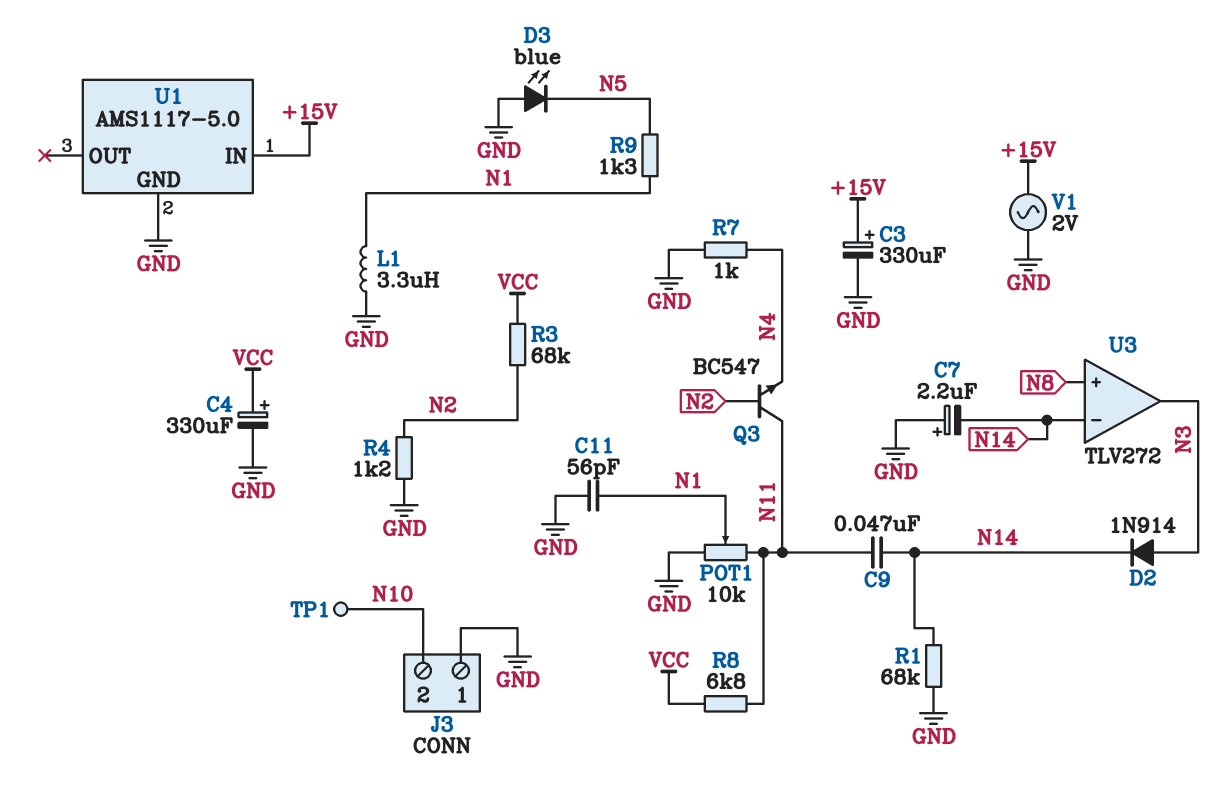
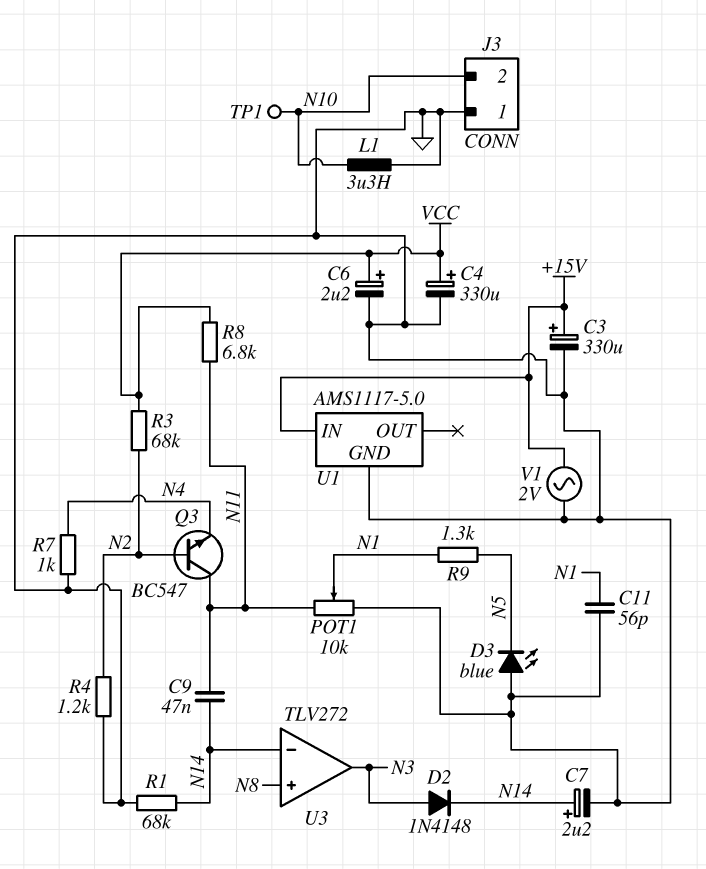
C6: none -> 2.2uF (plus VCC, minus GND)
C7: 2.2uF (plus GND, minus N14) -> 2.2uF (plus N14, minus GND)
D2: diode 1N914 (A N3, K N14) -> diode 1N4148 (A N3, K N14)
L1: 3.3uH (GND, N1) -> 3.3uH (GND, N10)

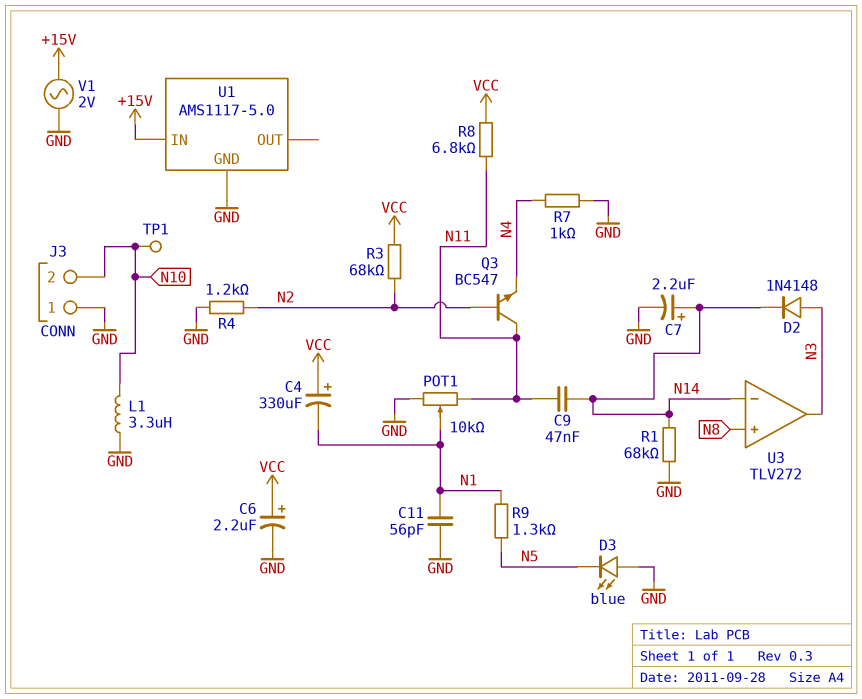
C3: 330uF (plus +15V, minus GND) -> none
C4: 330uF (plus VCC, minus GND) -> 330uF (plus VCC, minus N1)

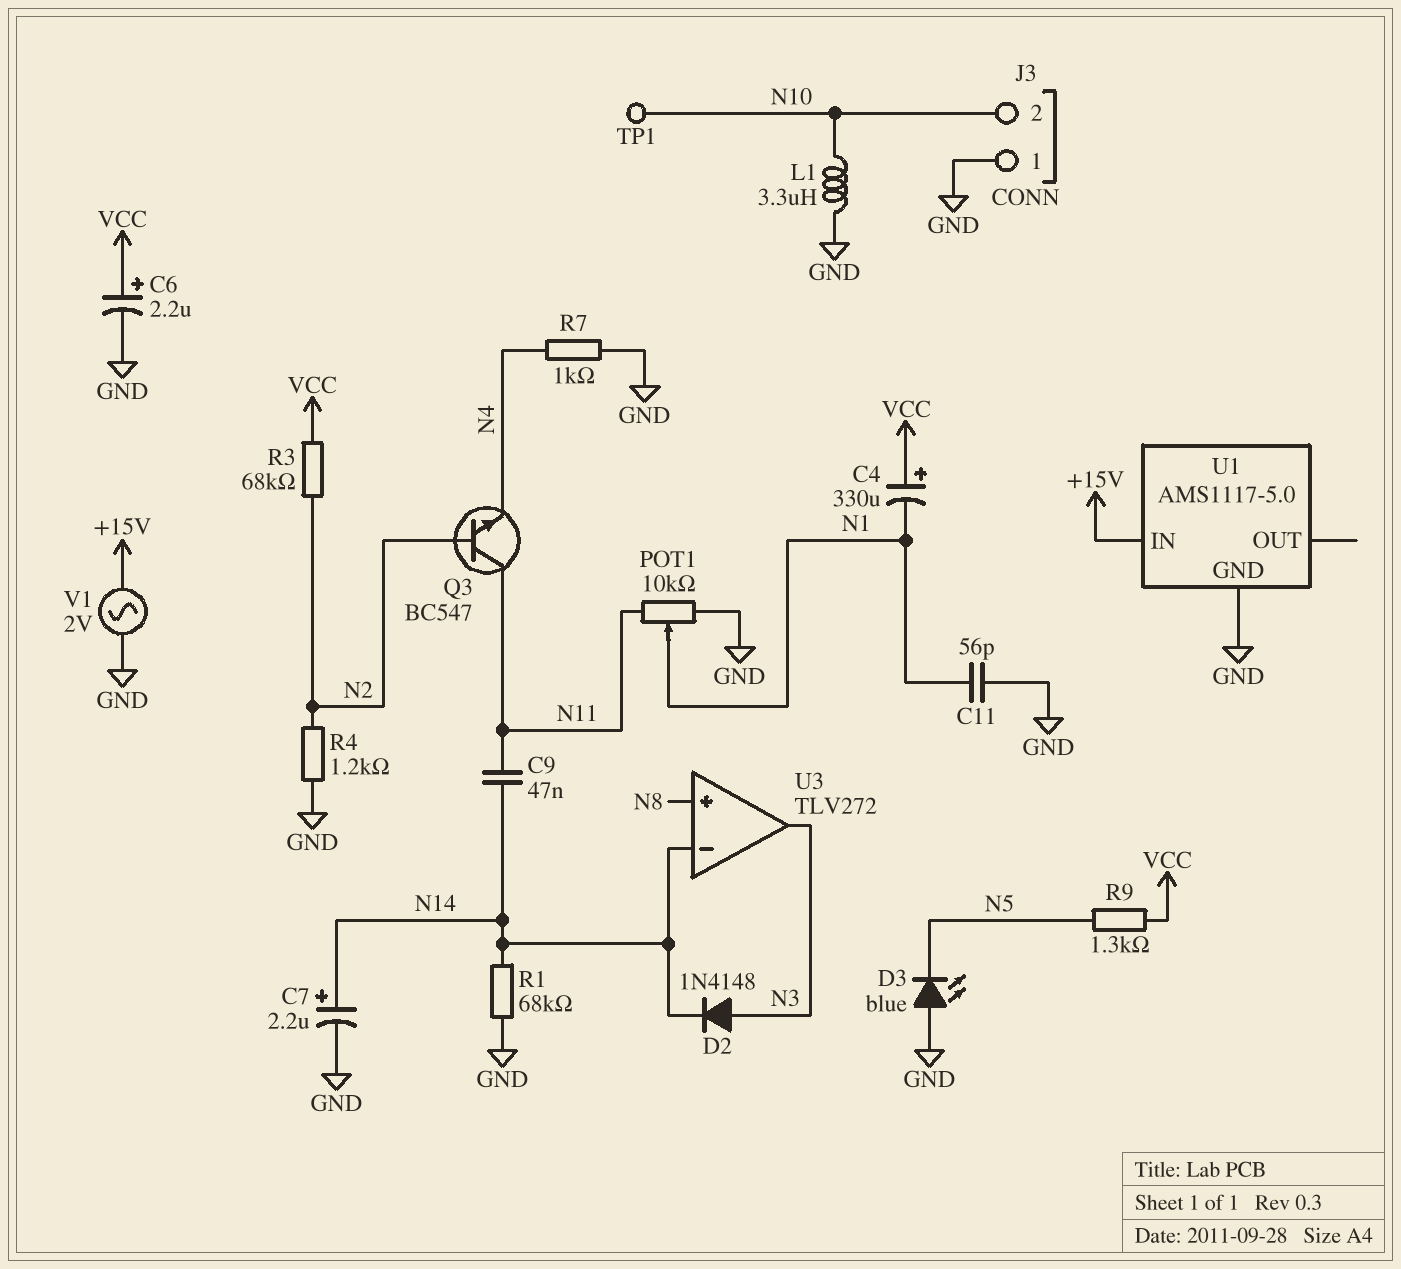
R8: 6.8k (N11, VCC) -> none
R9: 1.3k (N1, N5) -> 1.3k (N5, VCC)

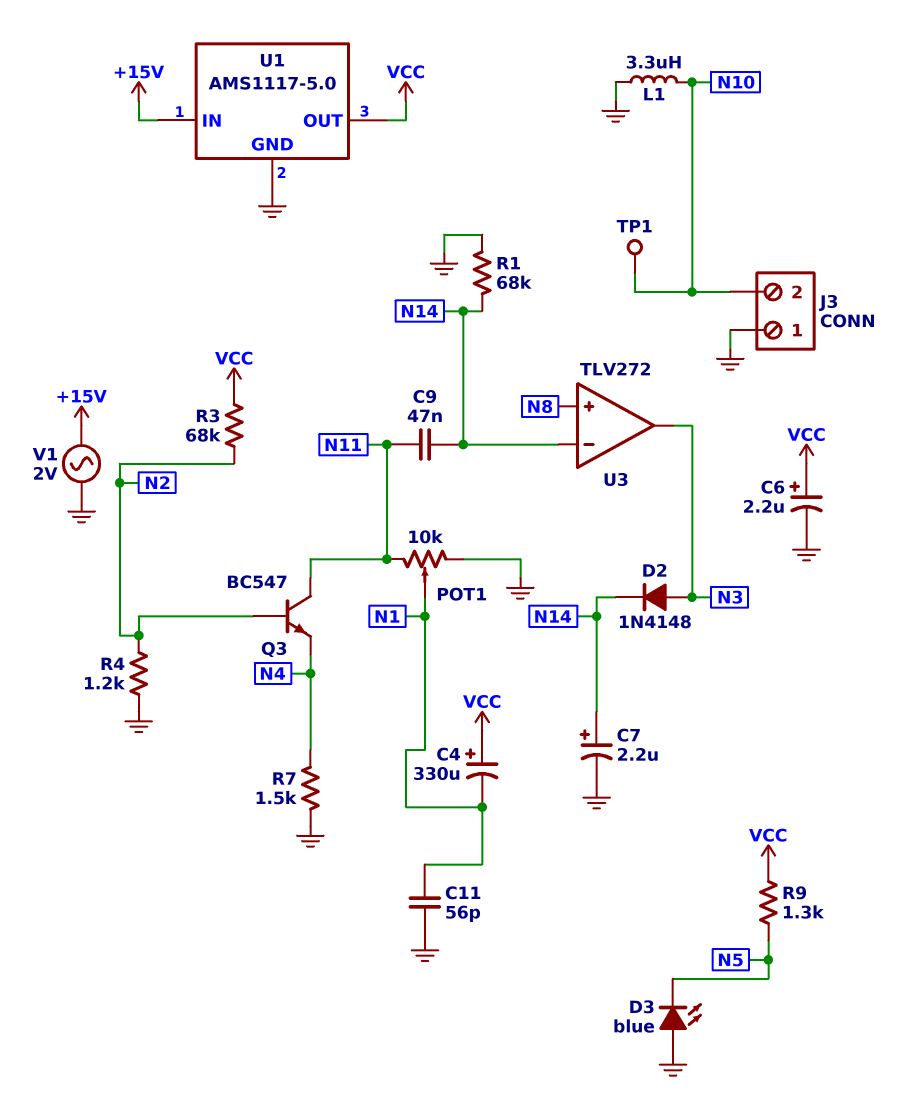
R7: 1k (GND, N4) -> 1.5k (GND, N4)
U1 pin OUT: none -> VCC

